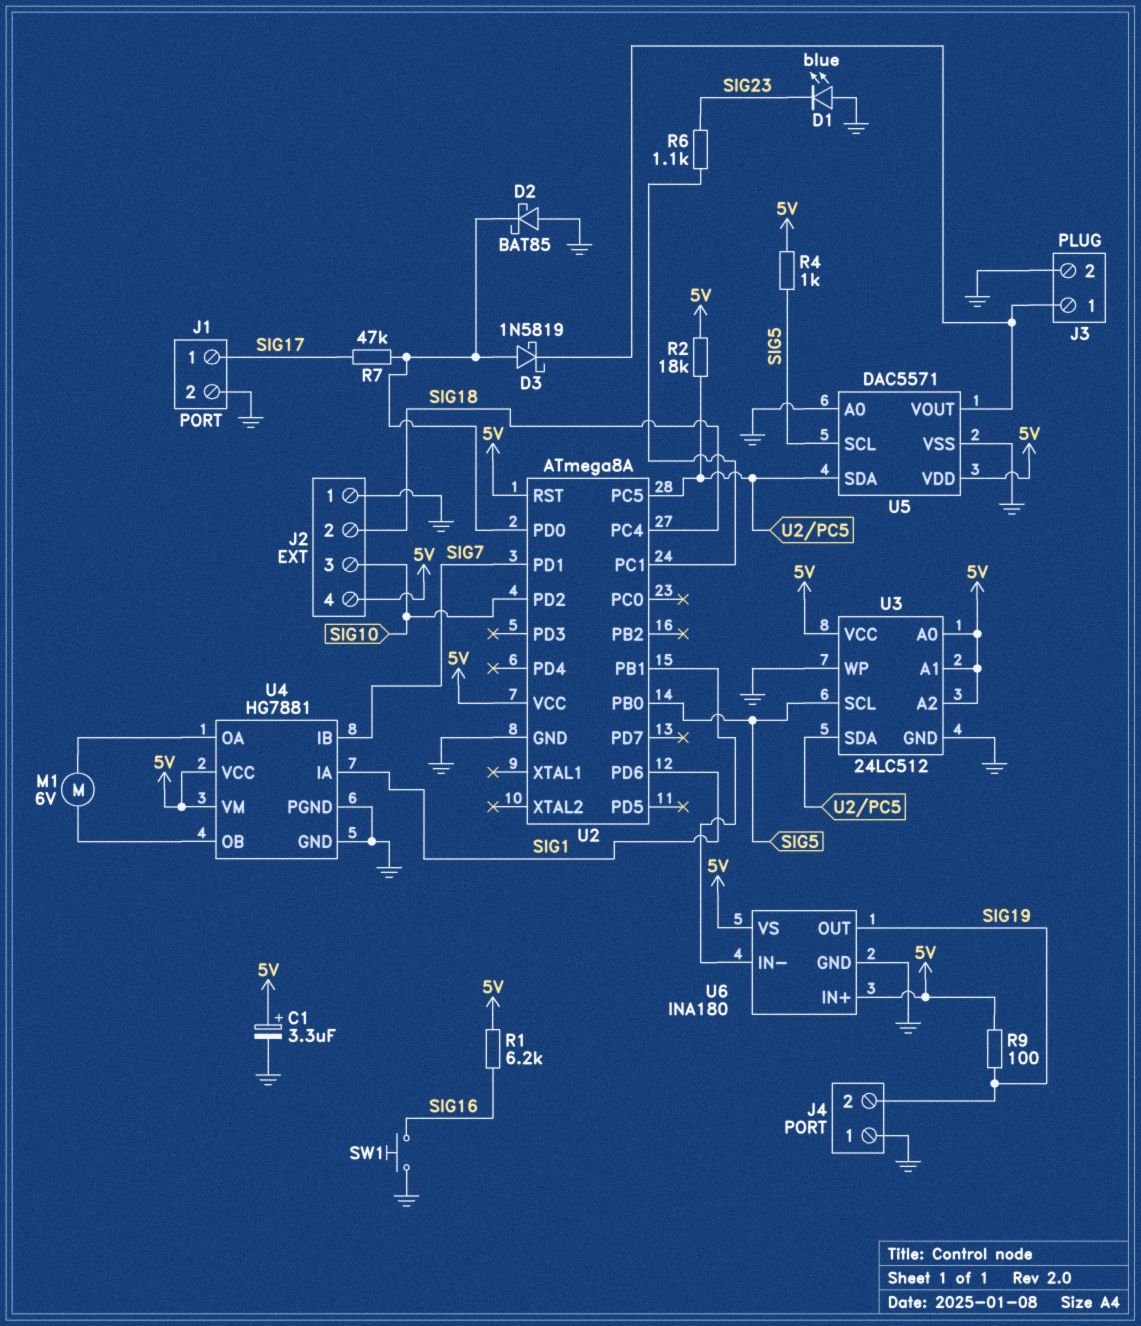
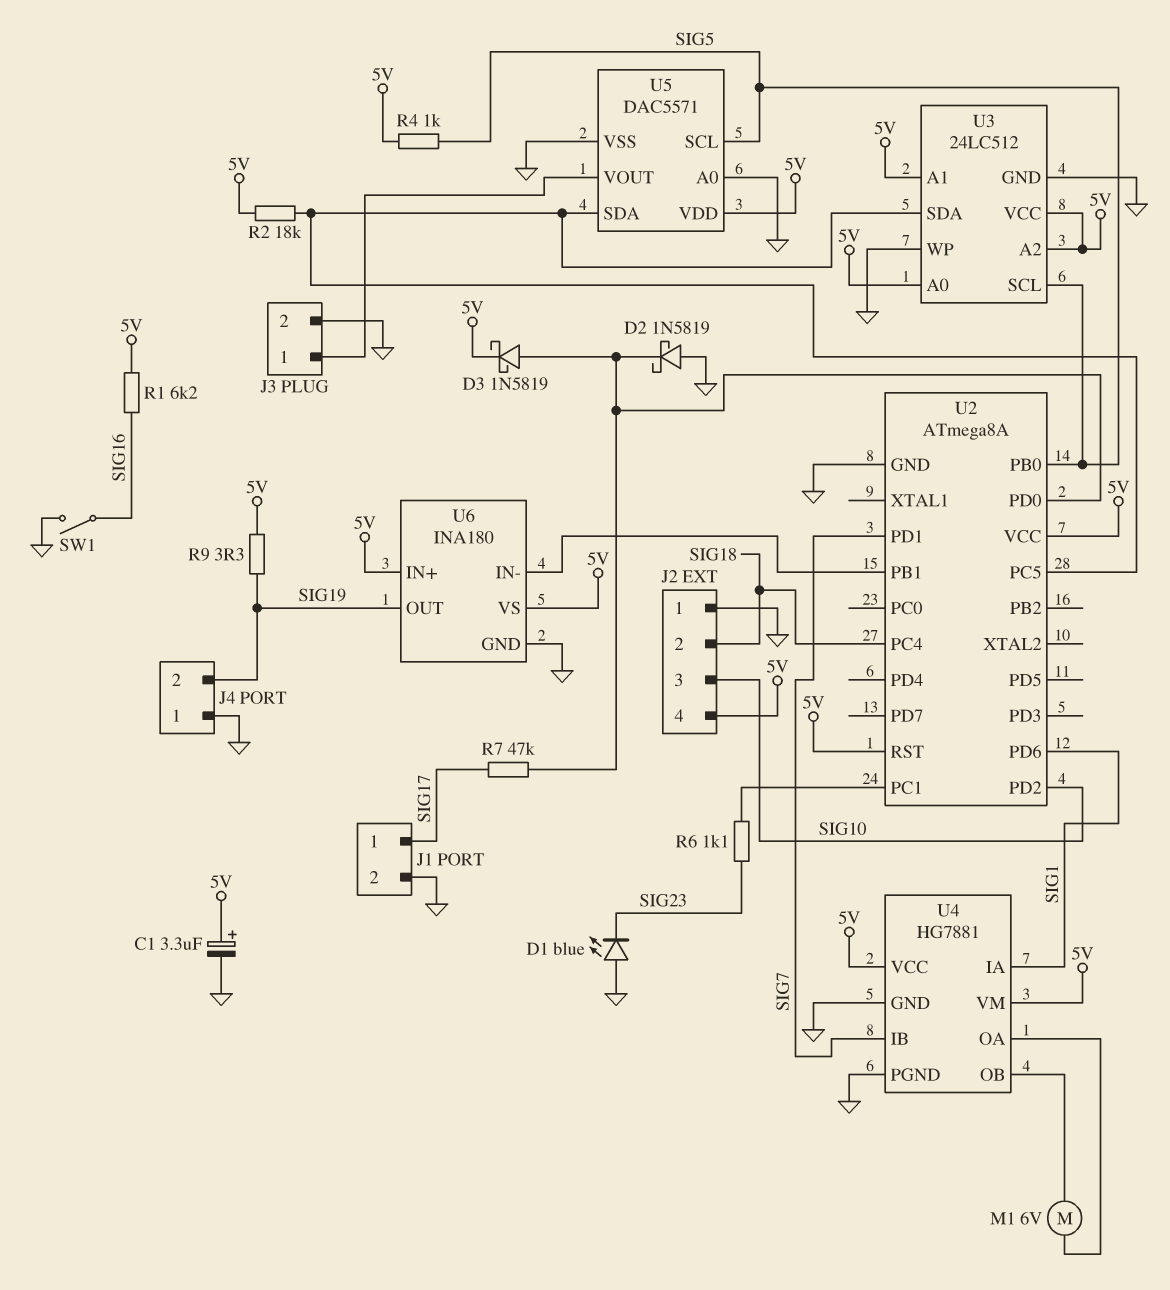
D2: schottky BAT85 (A GND, K U2/PD0) -> schottky 1N5819 (A GND, K U2/PD0)
D3: schottky 1N5819 (A U2/PD0, K J3/1) -> schottky 1N5819 (A U2/PD0, K 5V)
R9: 100 (5V, SIG19) -> 3.3 (5V, SIG19)
SW1: button (GND, SIG16) -> switch (GND, SIG16)

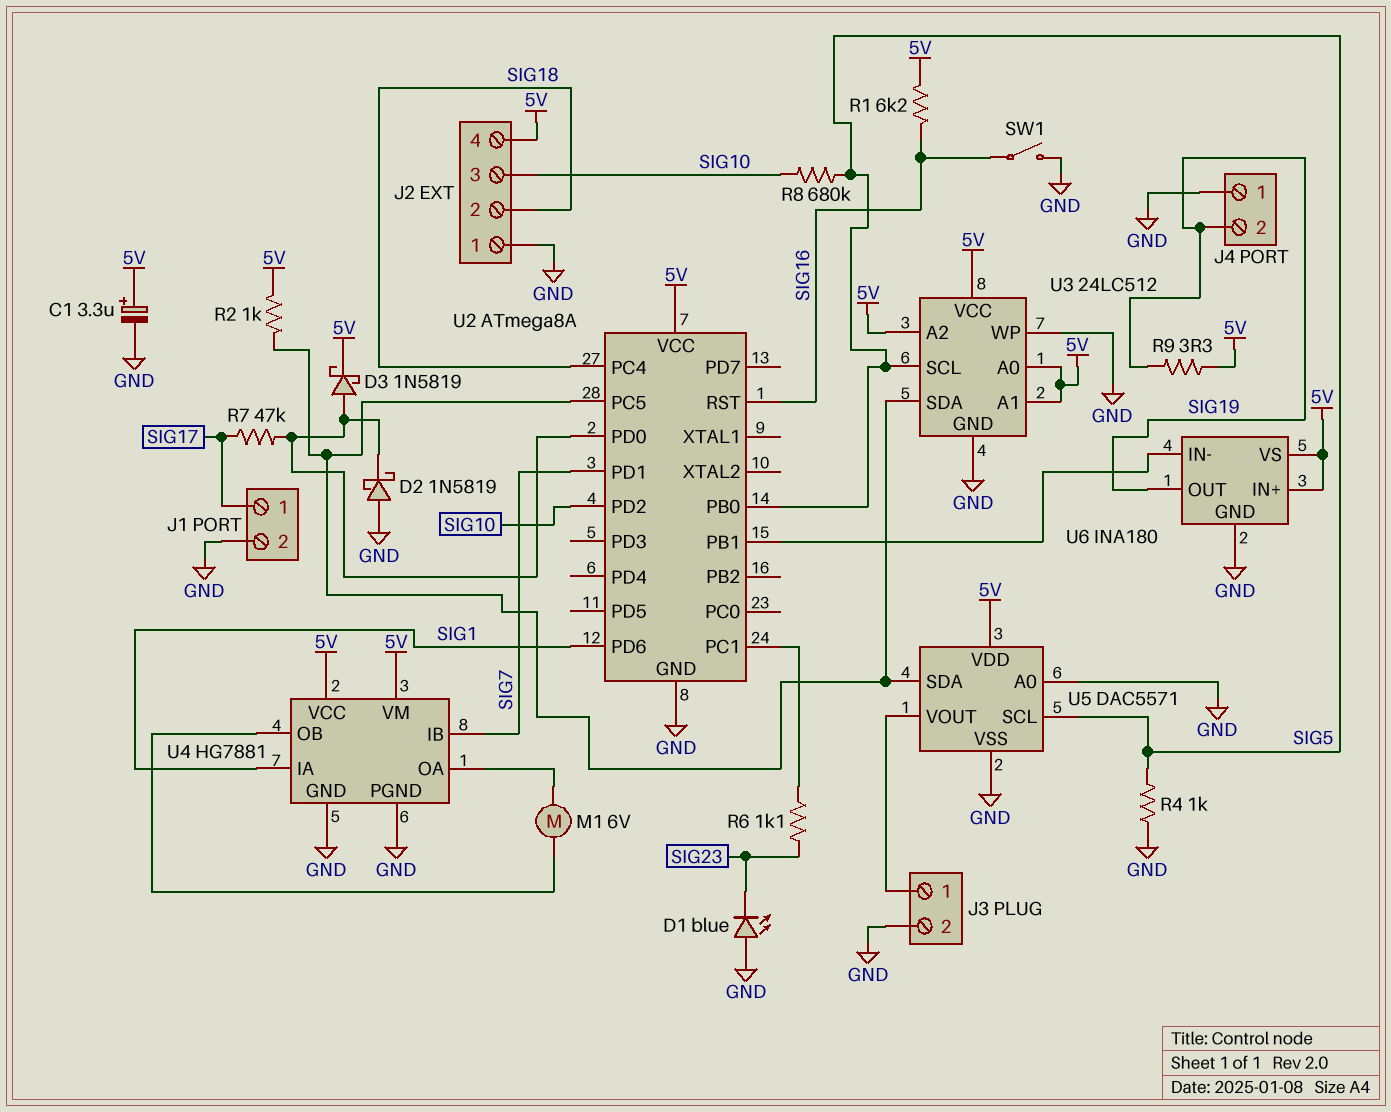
R2: 18k (5V, U2/PC5) -> 1k (5V, U2/PC5)
R4: 1k (5V, SIG5) -> 1k (GND, SIG5)
R8: none -> 680k (SIG5, SIG10)
U2 pin RST: 5V -> SIG16

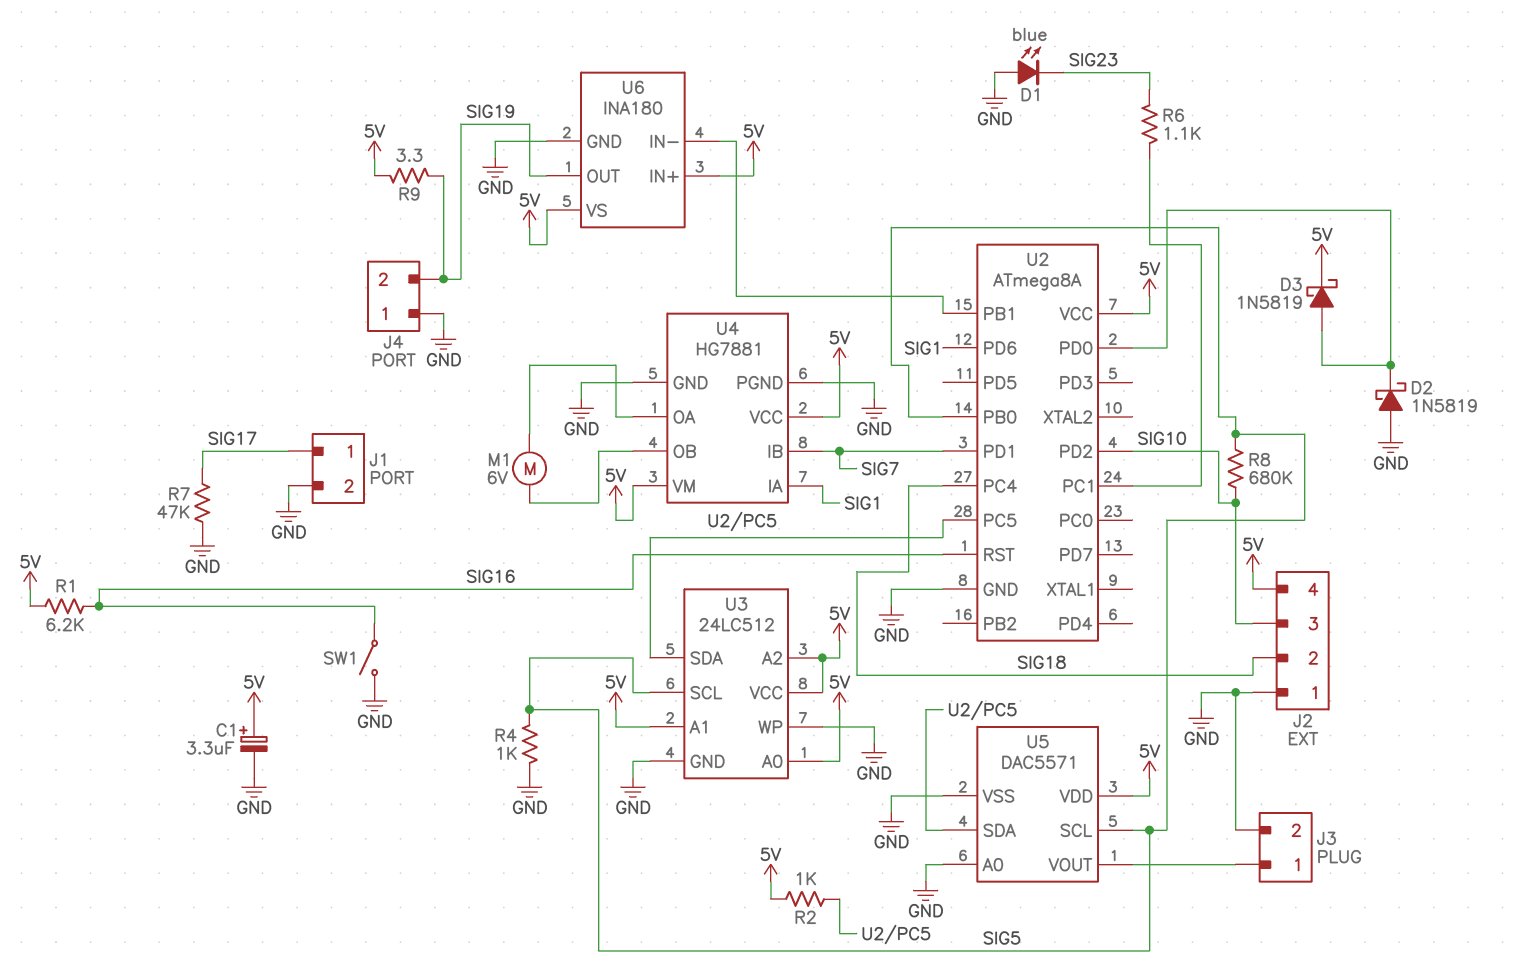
R7: 47k (SIG17, U2/PD0) -> 47k (GND, SIG17)

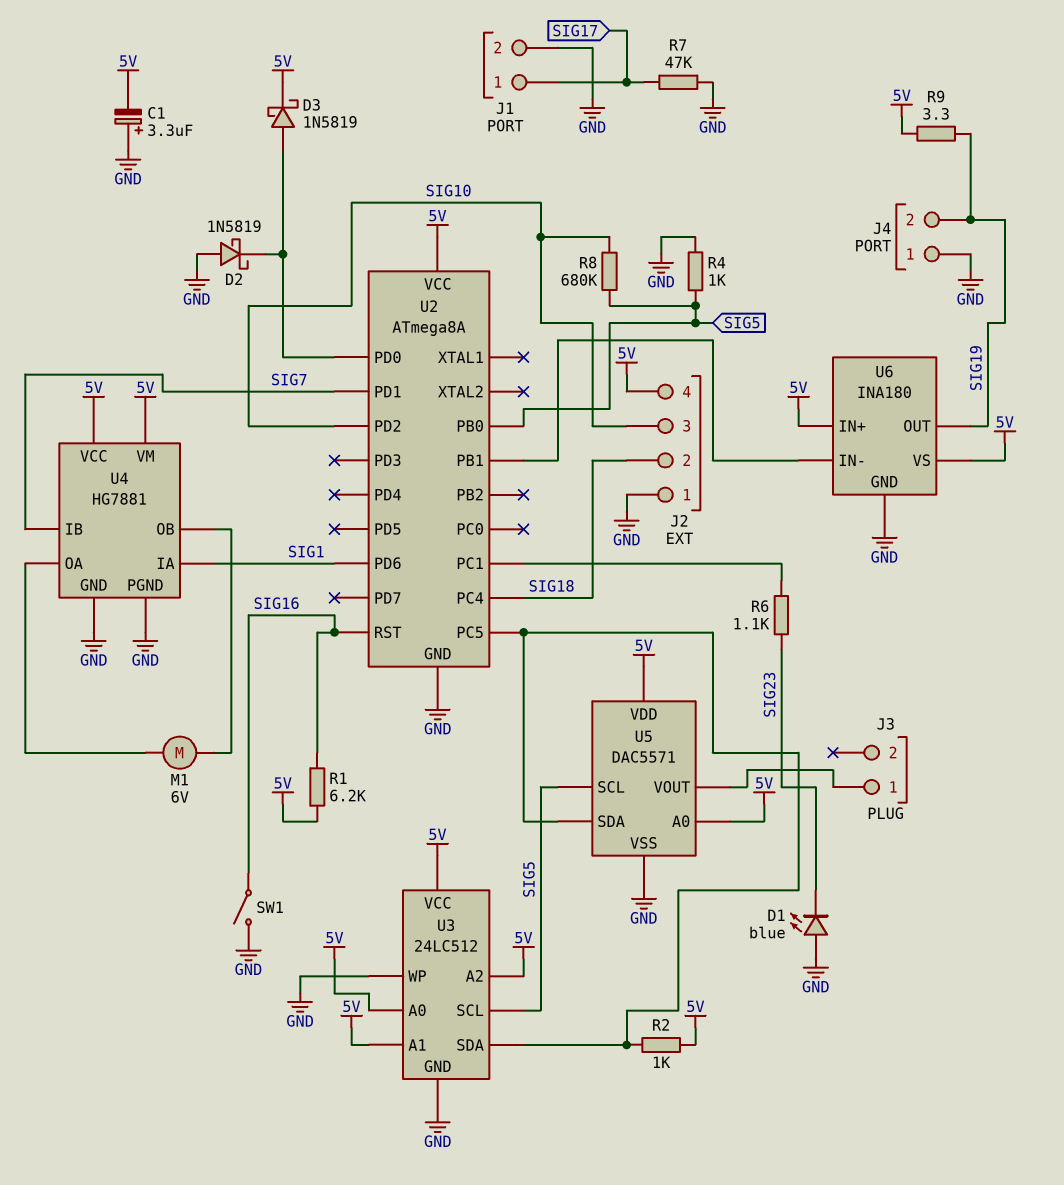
C1: 3.3uF (plus 5V, minus GND) -> 3.3uF (plus GND, minus 5V)
J3 pin 2: GND -> none
U5 pin A0: GND -> 5V

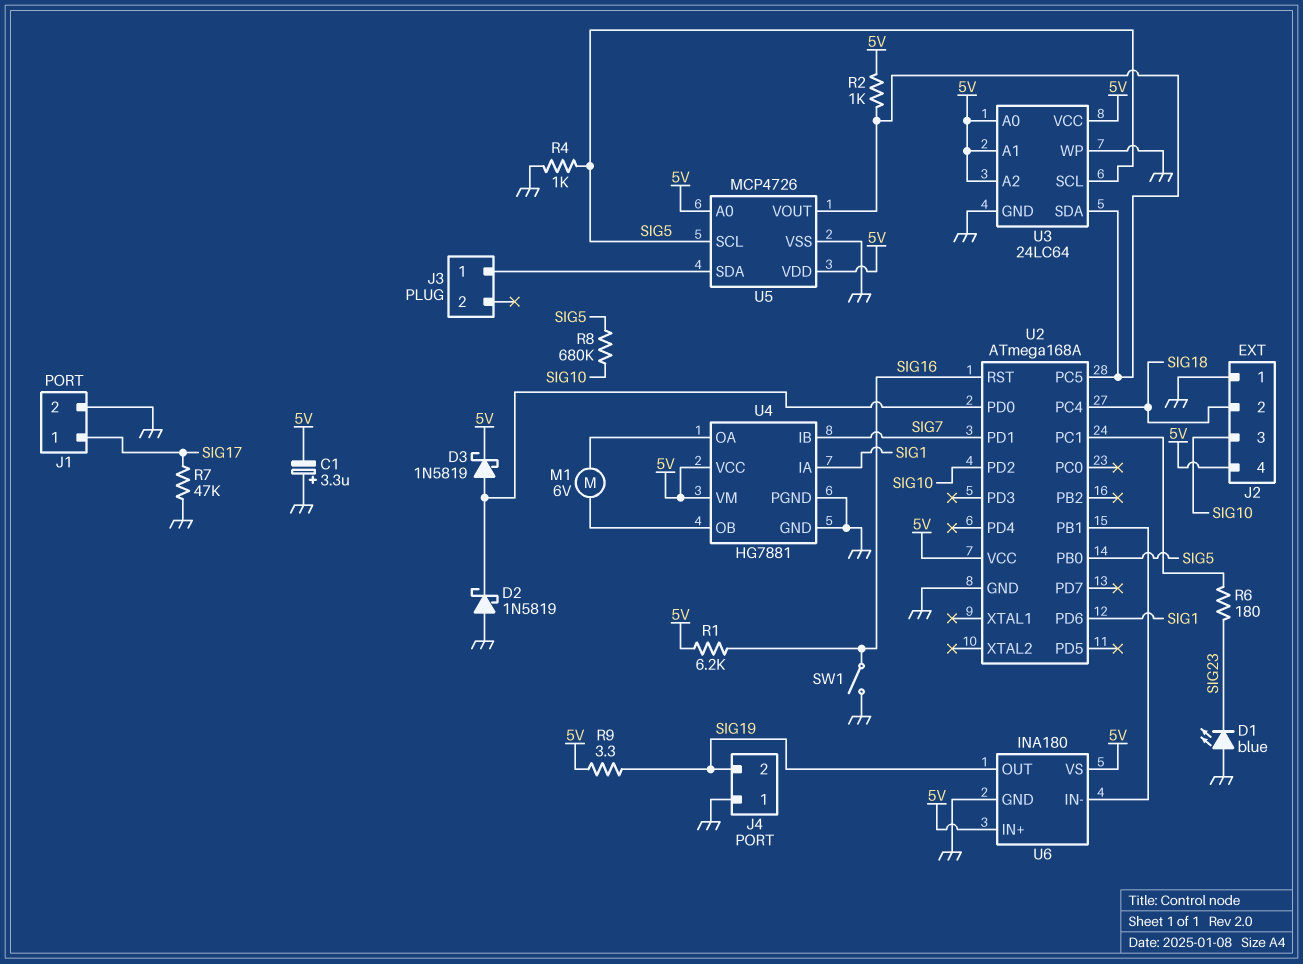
R6: 1.1k (SIG23, U2/PC1) -> 180 (SIG23, U2/PC1)
U2: ATmega8A -> ATmega168A
U3: 24LC512 -> 24LC64
U5: DAC5571 -> MCP4726
U5 pin SDA: U2/PC5 -> J3/1
U5 pin VOUT: J3/1 -> U2/PC5

